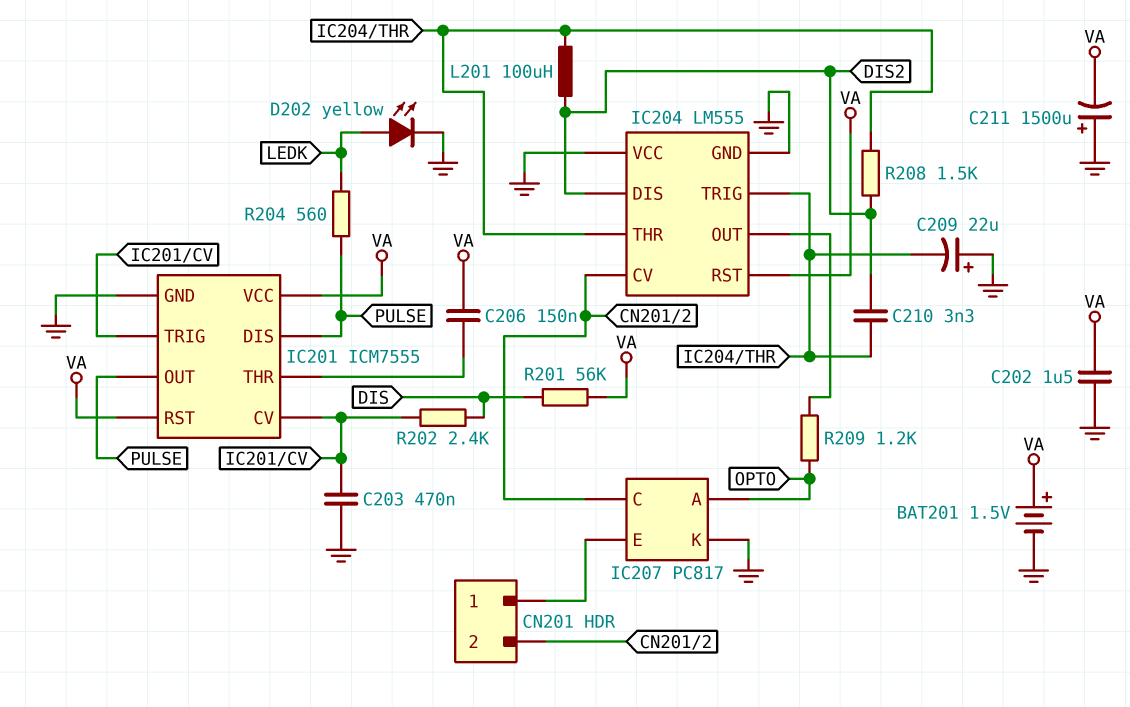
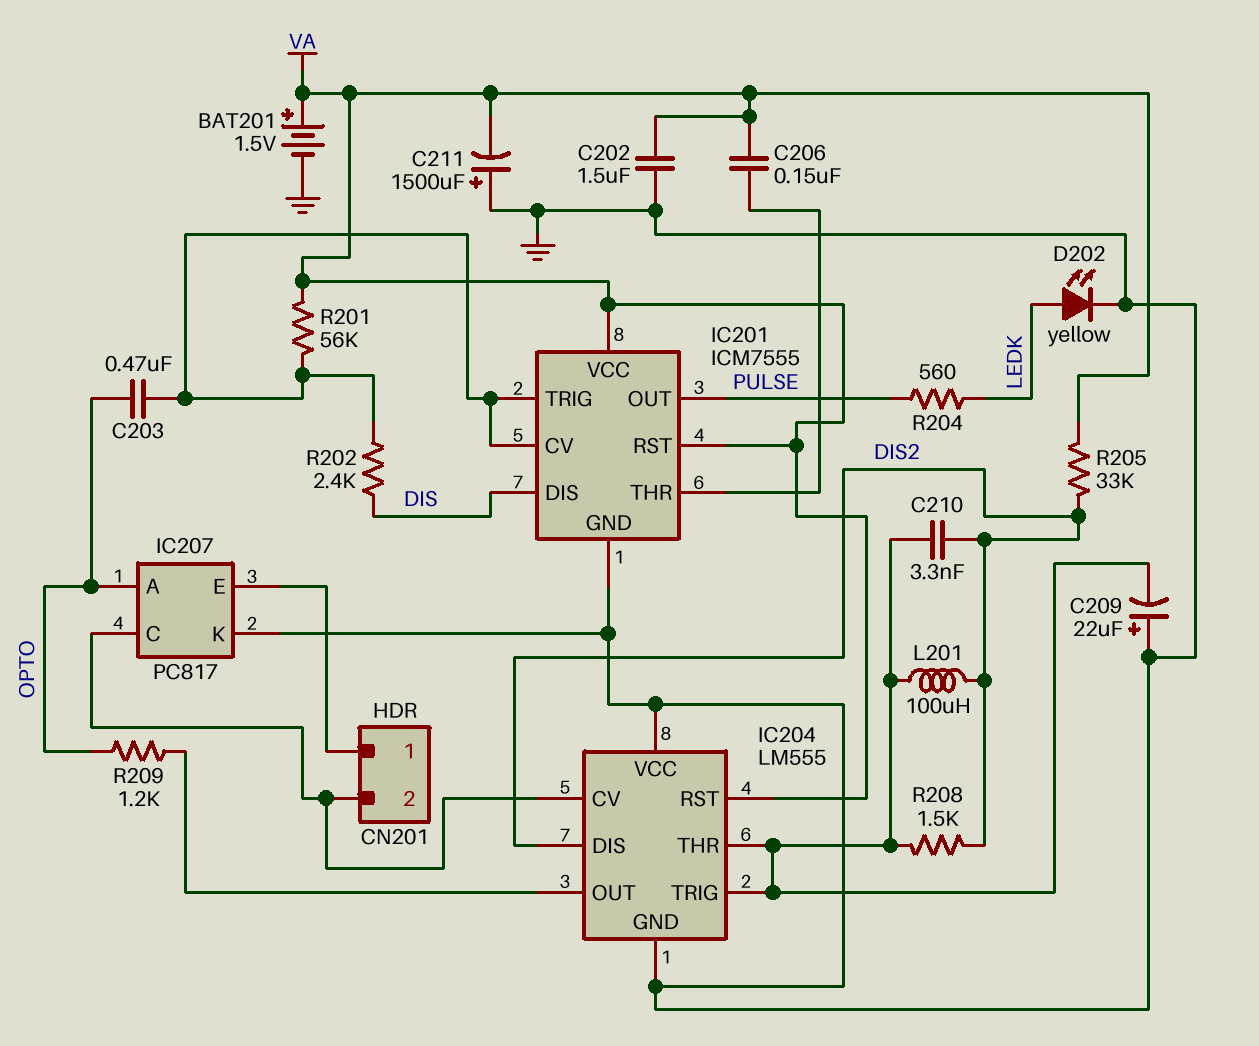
C203: 470nF (GND, IC201/CV) -> 470nF (IC201/CV, OPTO)
IC201 pin DIS: PULSE -> DIS
R201: 56k (DIS, VA) -> 56k (IC201/CV, VA)
R205: none -> 33k (DIS2, VA)

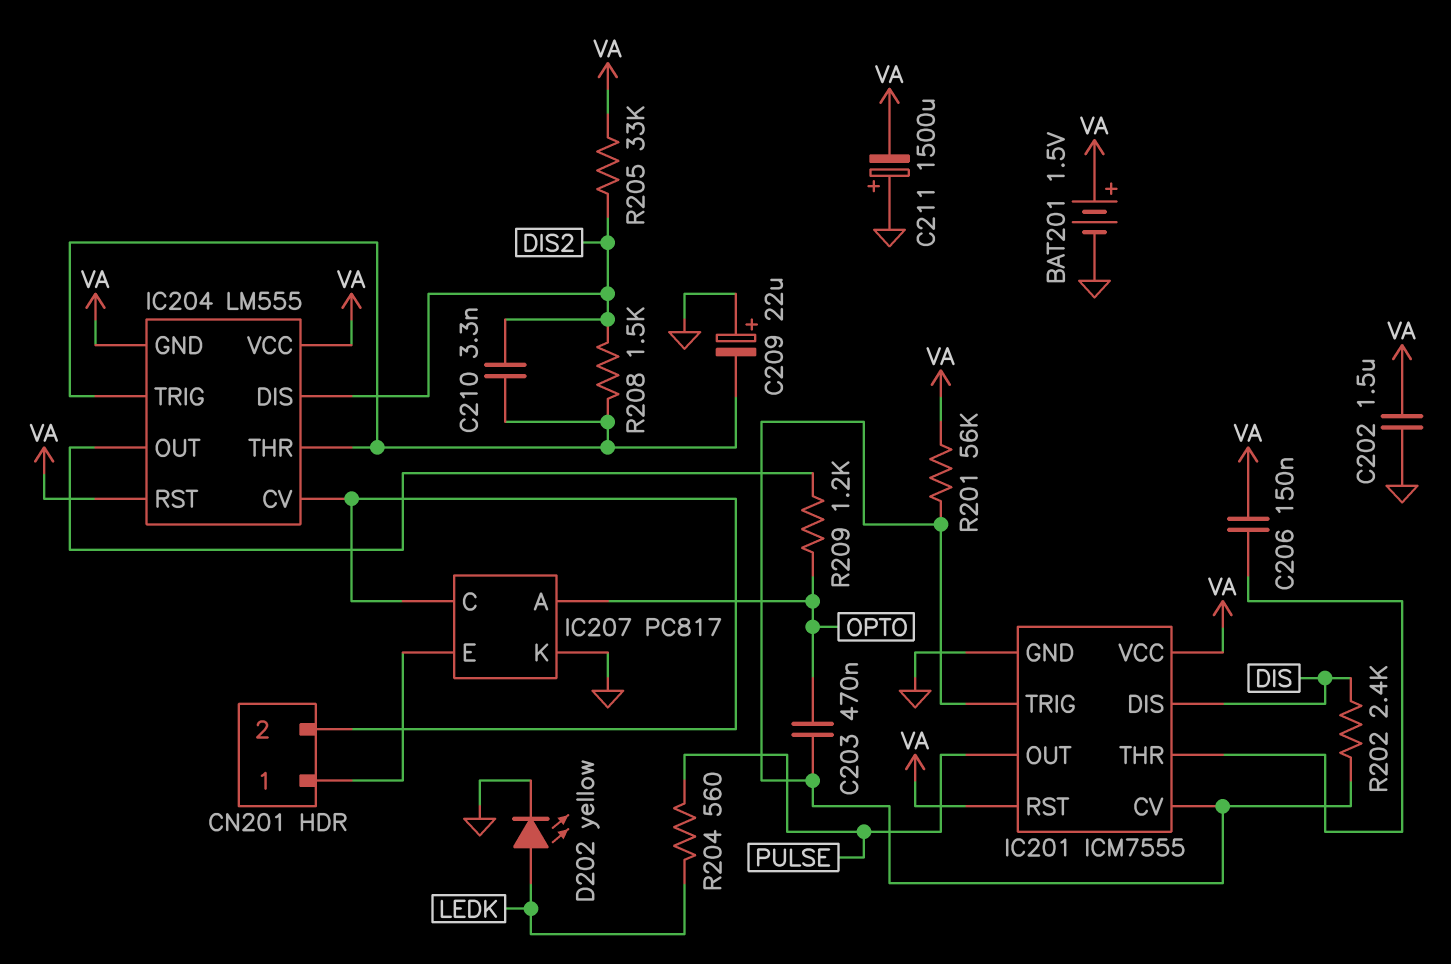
IC204 pin GND: GND -> VA
IC204 pin VCC: GND -> VA
L201: 100uH (DIS2, IC204/THR) -> none

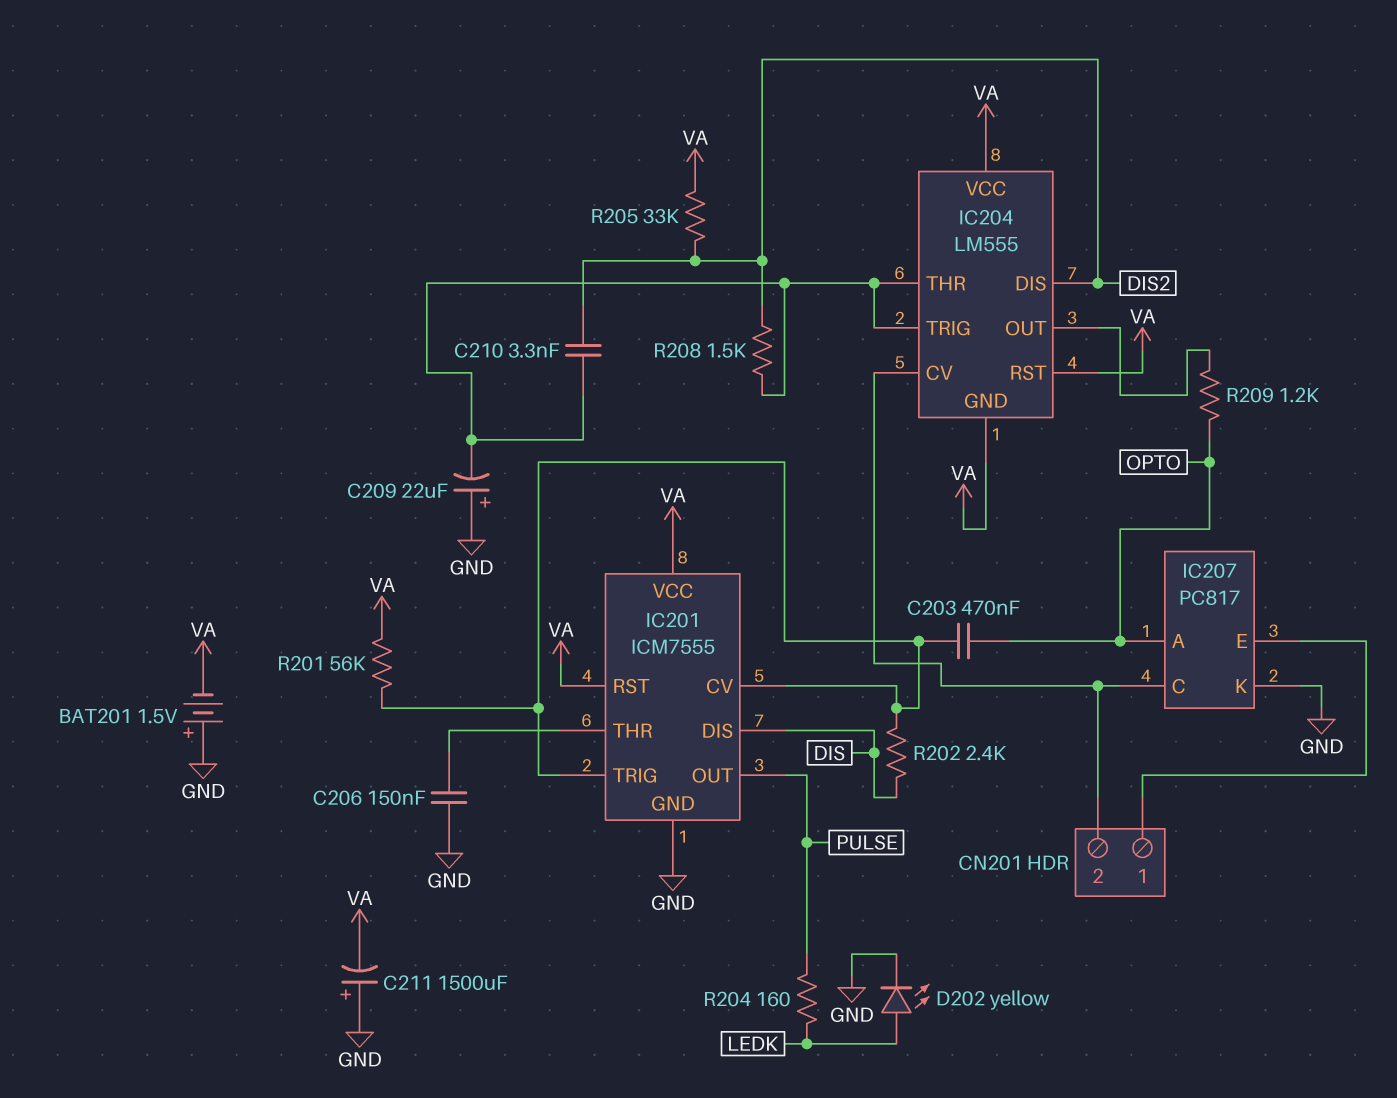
BAT201: 1.5V (plus VA, minus GND) -> 1.5V (plus GND, minus VA)
C202: 1.5uF (GND, VA) -> none
C206: 150nF (IC201/THR, VA) -> 150nF (GND, IC201/THR)
R204: 560 (LEDK, PULSE) -> 160 (LEDK, PULSE)

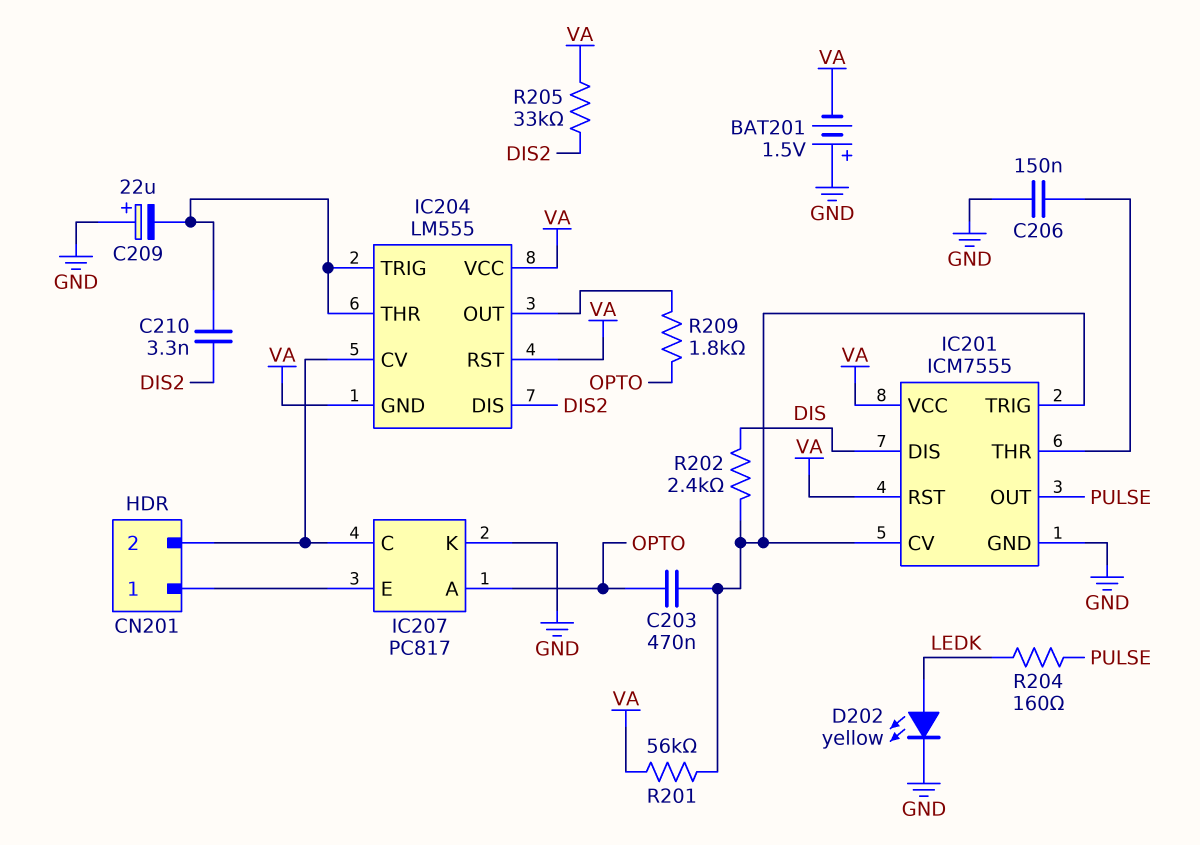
C211: 1500uF (plus GND, minus VA) -> none
R208: 1.5k (DIS2, IC204/THR) -> none
R209: 1.2k (IC204/OUT, OPTO) -> 1.8k (IC204/OUT, OPTO)

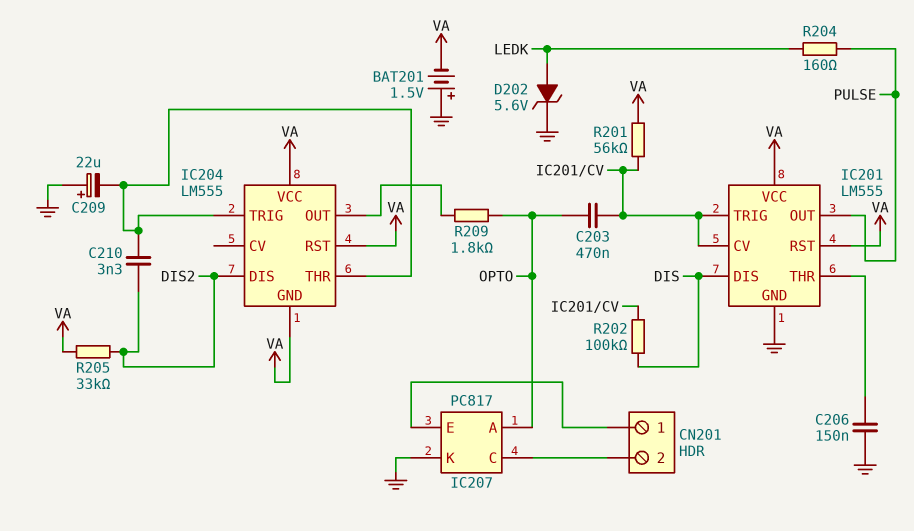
D202: LED yellow (A LEDK, K GND) -> zener 5.6V (A LEDK, K GND)
IC201: ICM7555 -> LM555
IC204 pin CV: CN201/2 -> none
R202: 2.4k (DIS, IC201/CV) -> 100k (DIS, IC201/CV)

